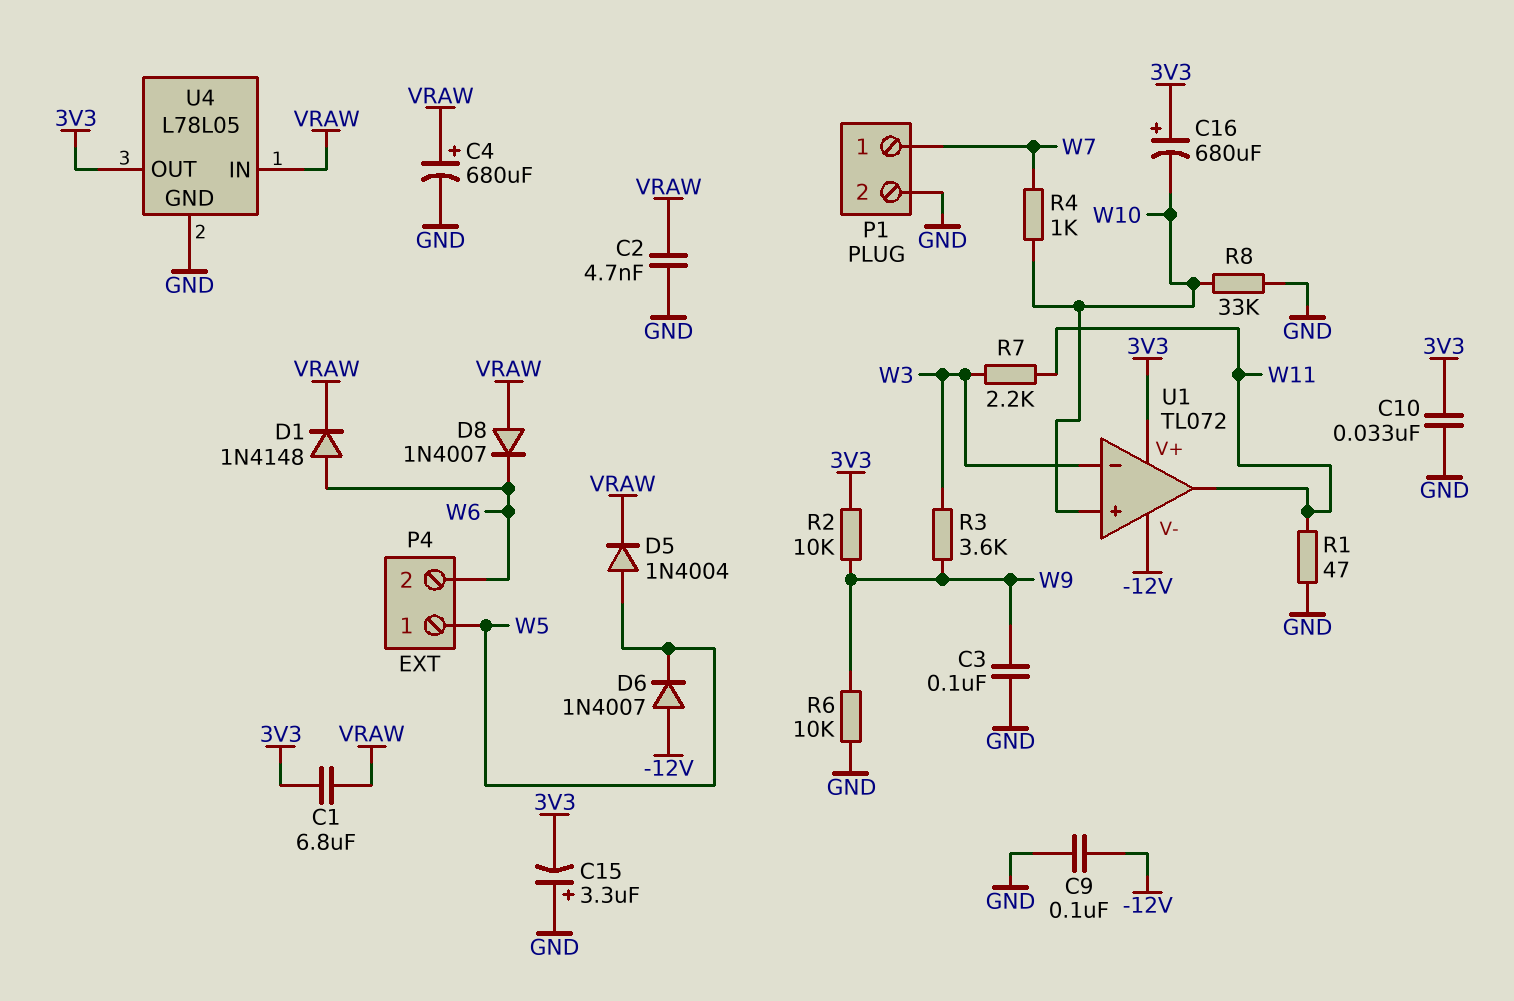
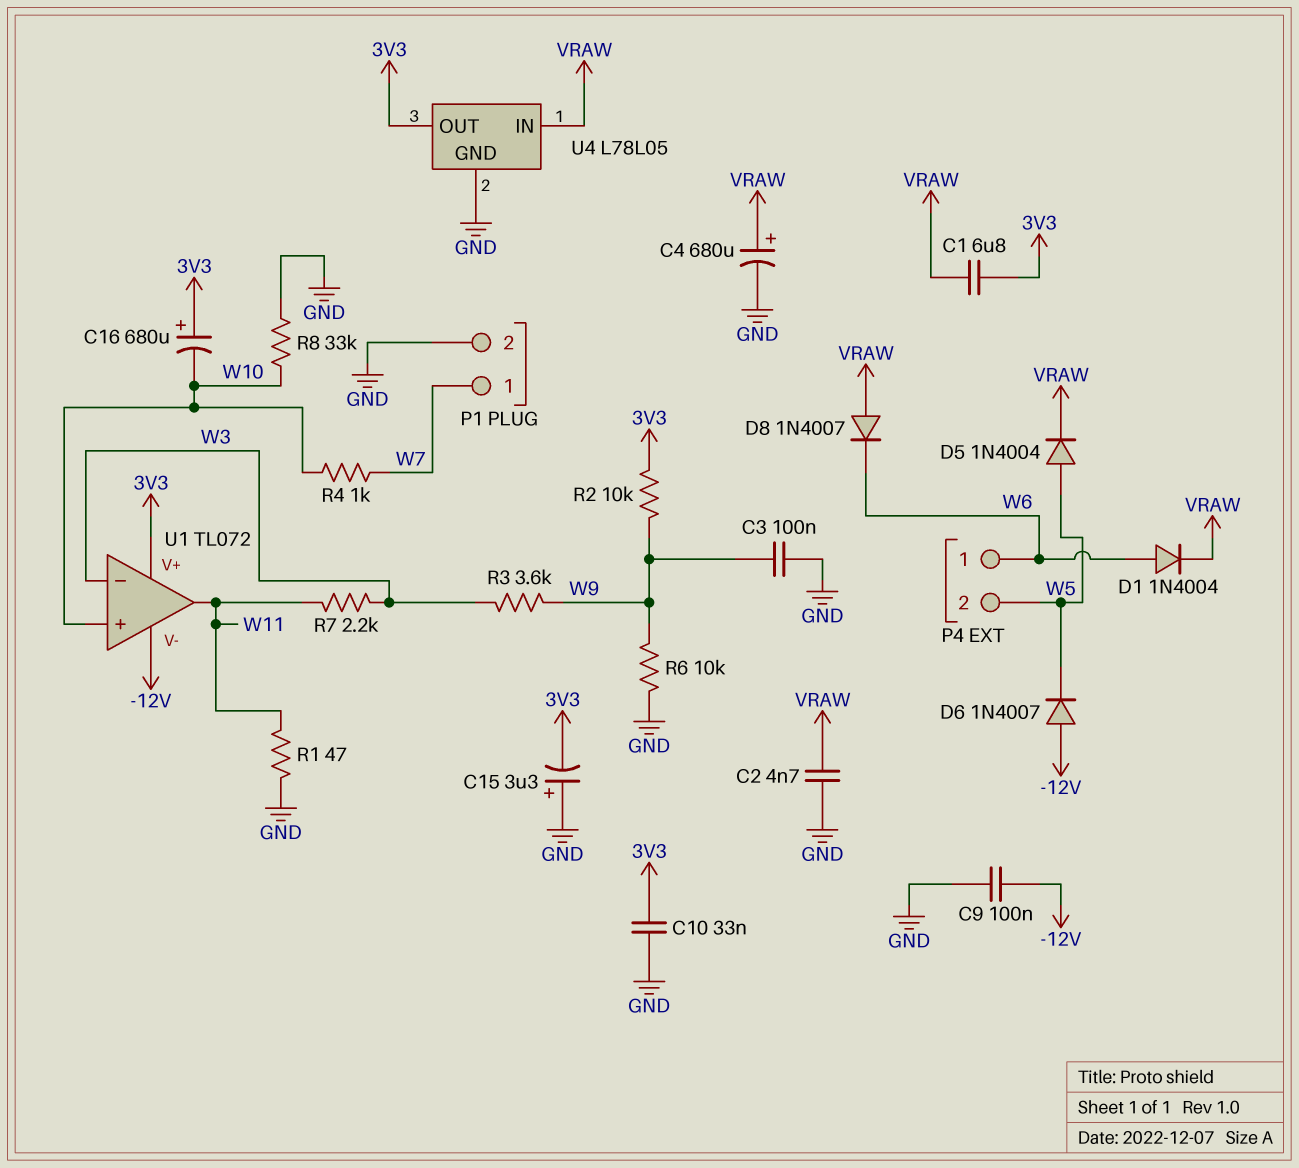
D1: diode 1N4148 (A W6, K VRAW) -> diode 1N4004 (A W6, K VRAW)
P4 pin 1: W5 -> W6
P4 pin 2: W6 -> W5

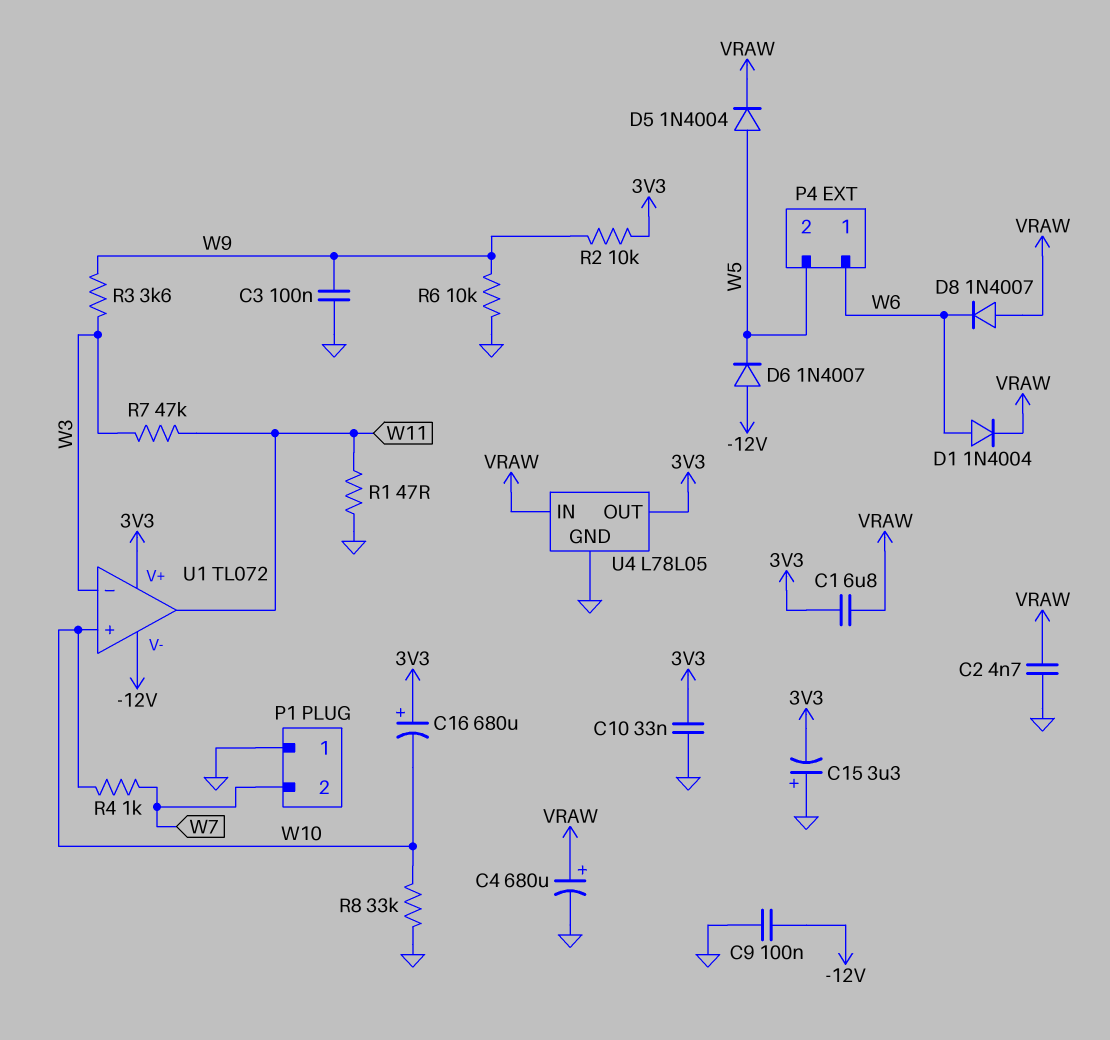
P1 pin 1: W7 -> GND
P1 pin 2: GND -> W7
R7: 2.2k (W3, W11) -> 47k (W3, W11)

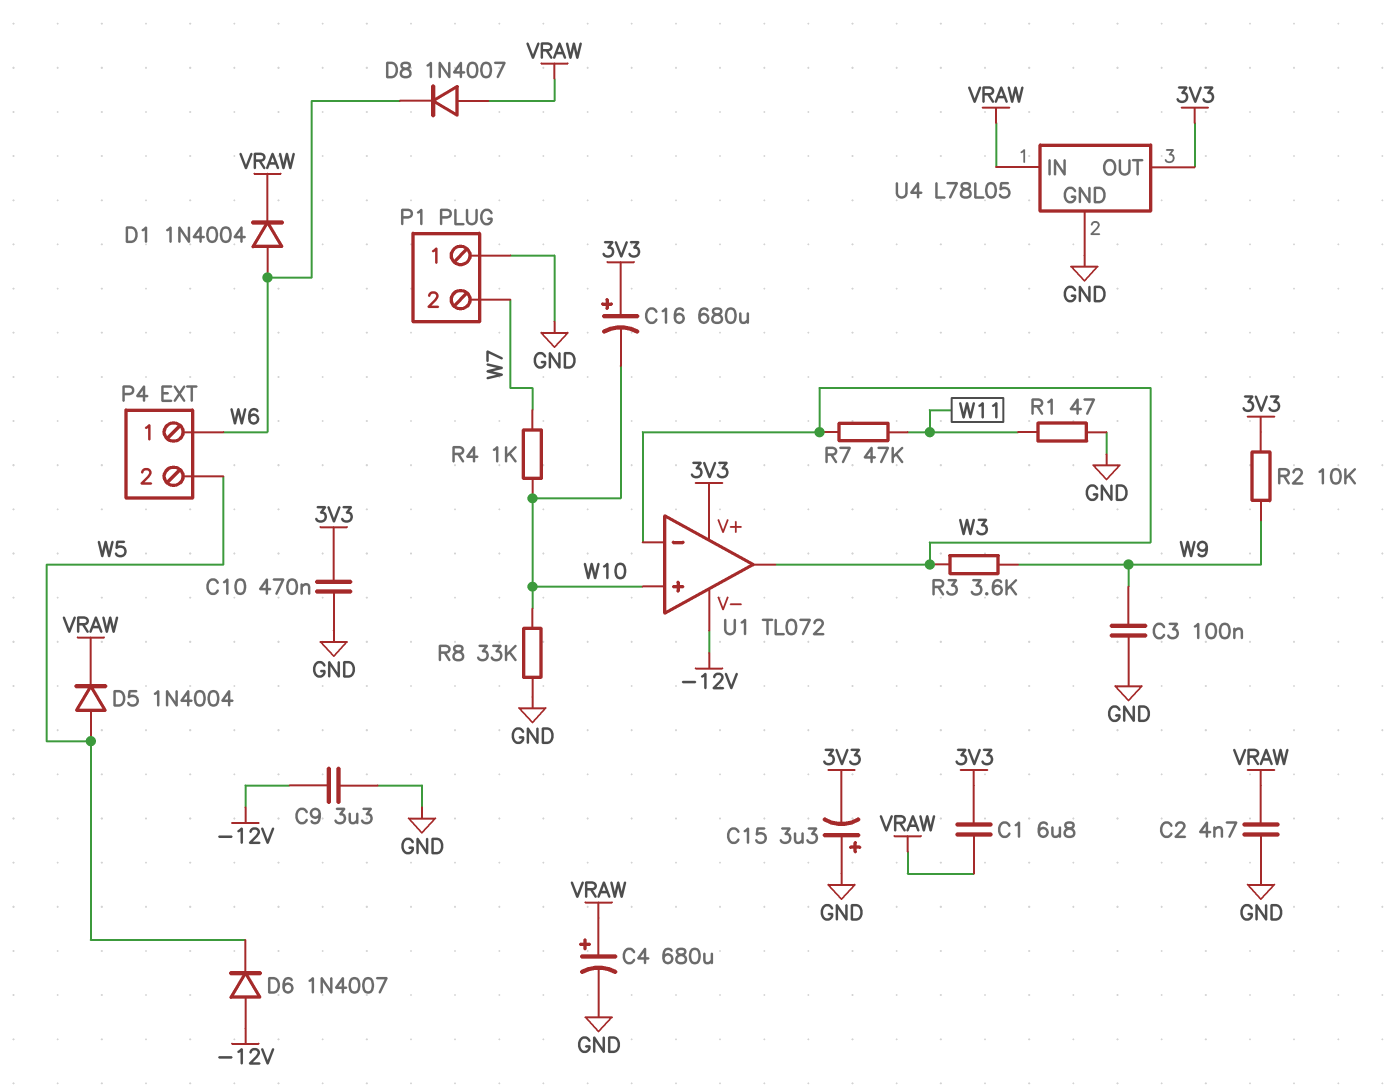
C9: 100nF (-12V, GND) -> 3.3uF (-12V, GND)
C10: 33nF (3V3, GND) -> 470nF (3V3, GND)
R6: 10k (GND, W9) -> none
U1 pin out: W11 -> W3

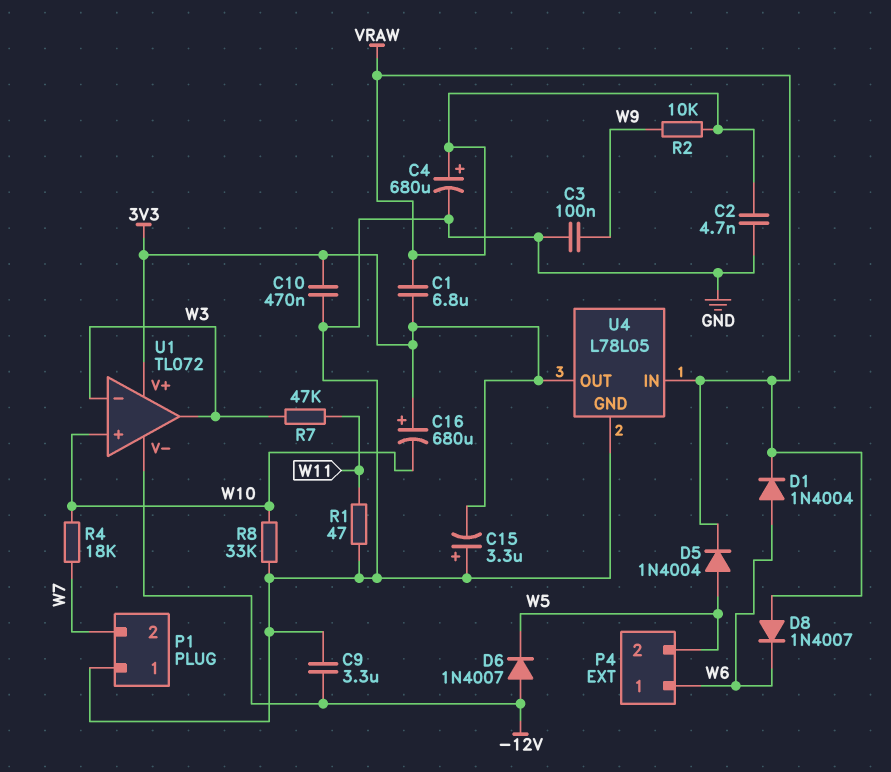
R2: 10k (3V3, W9) -> 10k (VRAW, W9)
R3: 3.6k (W3, W9) -> none
R4: 1k (W7, W10) -> 18k (W7, W10)

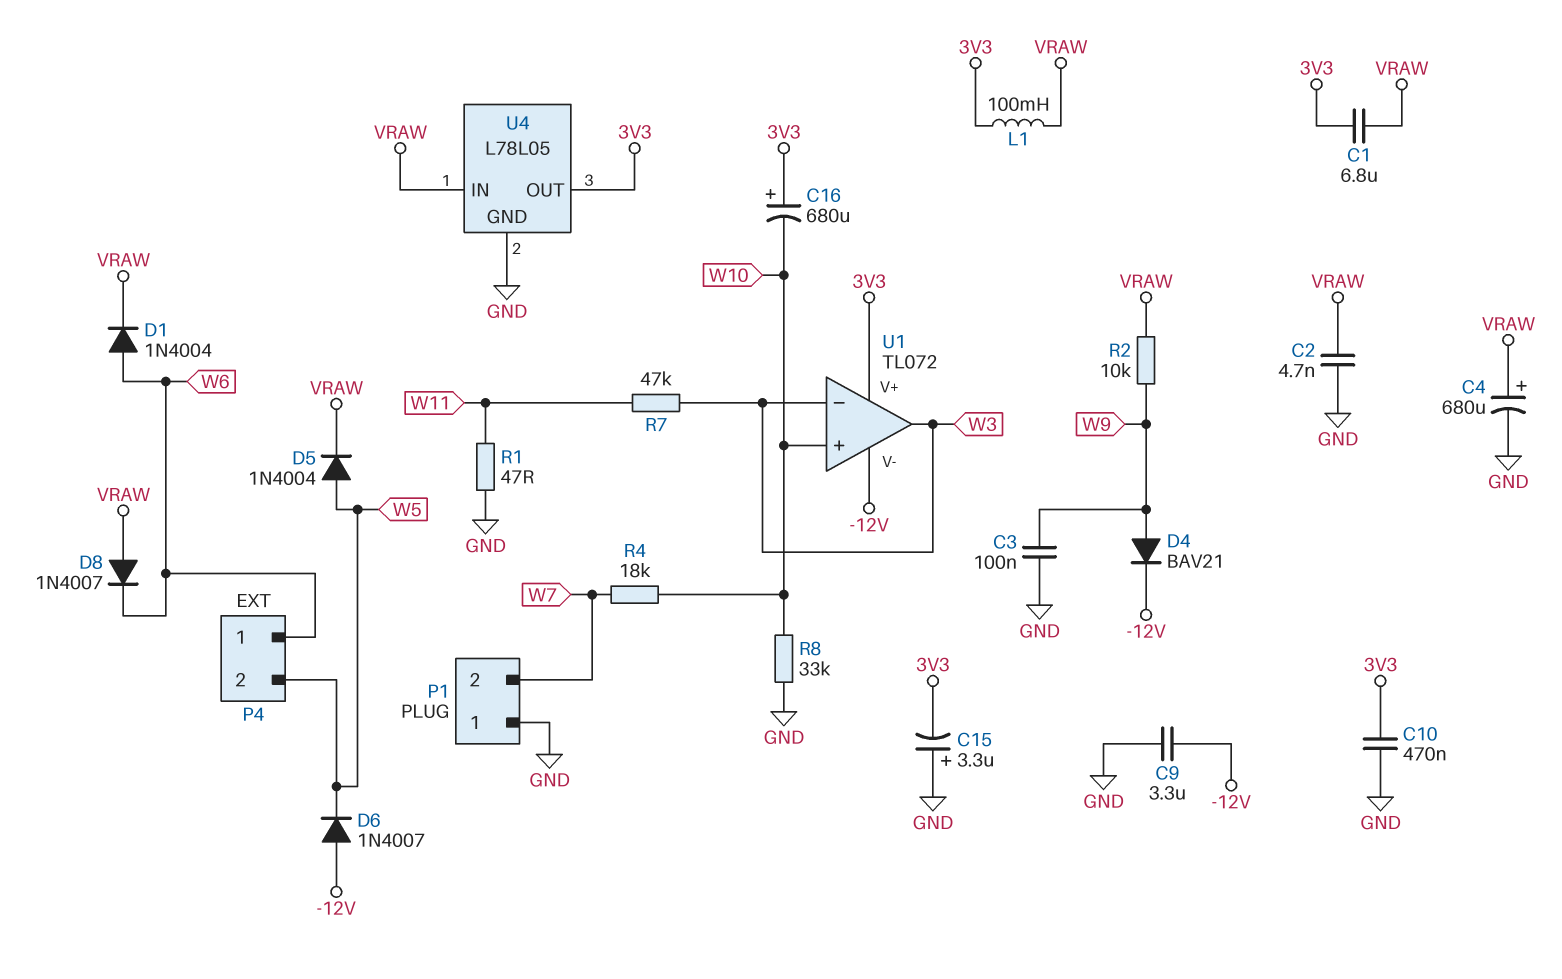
D4: none -> diode BAV21 (A W9, K -12V)
L1: none -> 100mH (3V3, VRAW)

